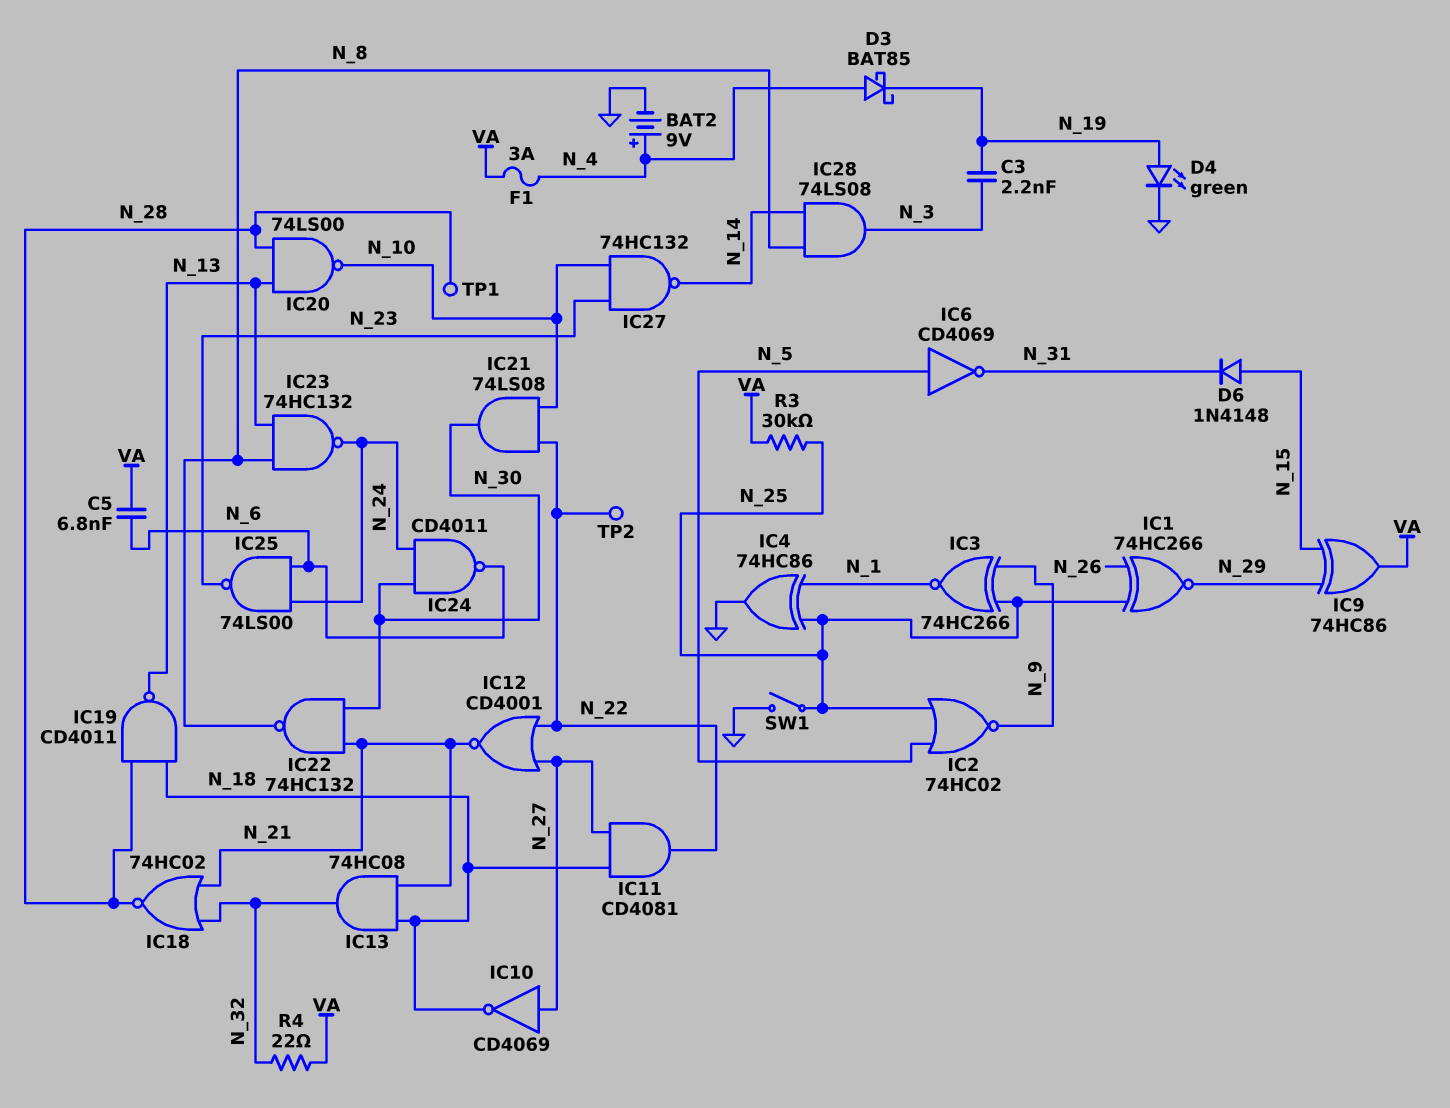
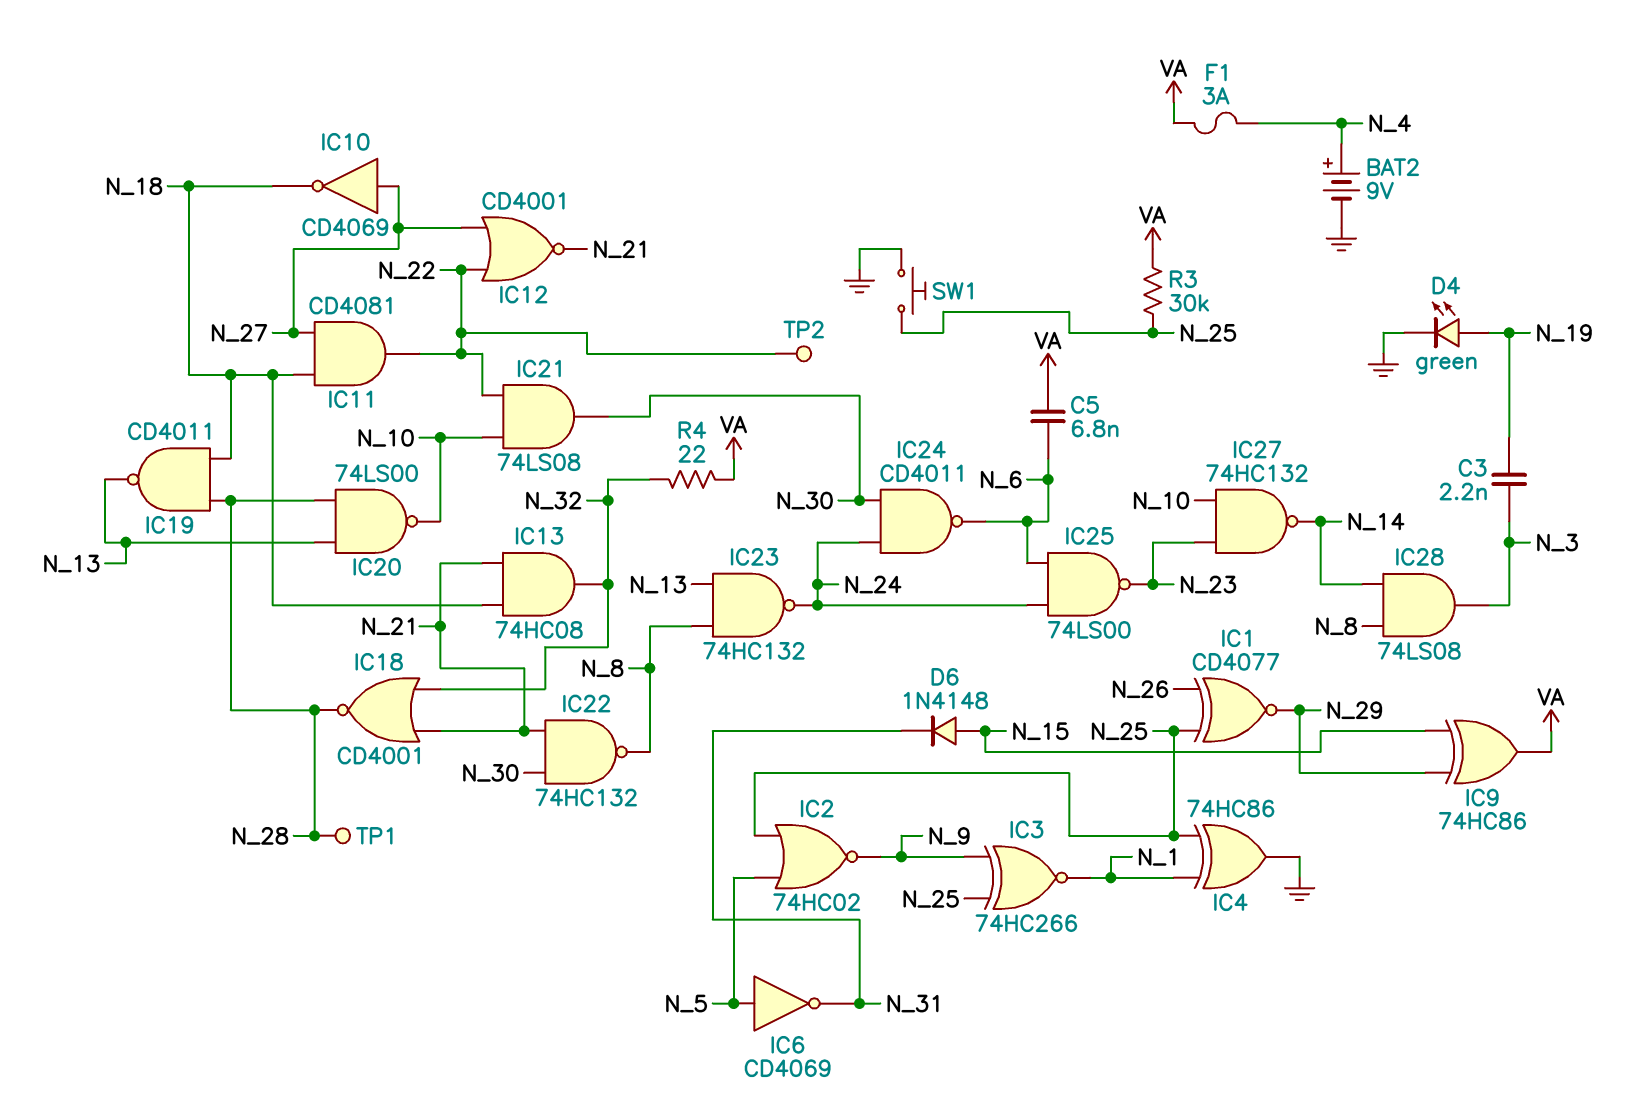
D3: schottky BAT85 (A N_4, K N_19) -> none
IC1: XNOR 74HC266 (in N_25, in N_26, out N_29) -> XNOR CD4077 (in N_25, in N_26, out N_29)
IC18: NOR 74HC02 (in N_21, in N_32, out N_28) -> NOR CD4001 (in N_21, in N_32, out N_28)
SW1: switch (GND, N_25) -> button (GND, N_25)

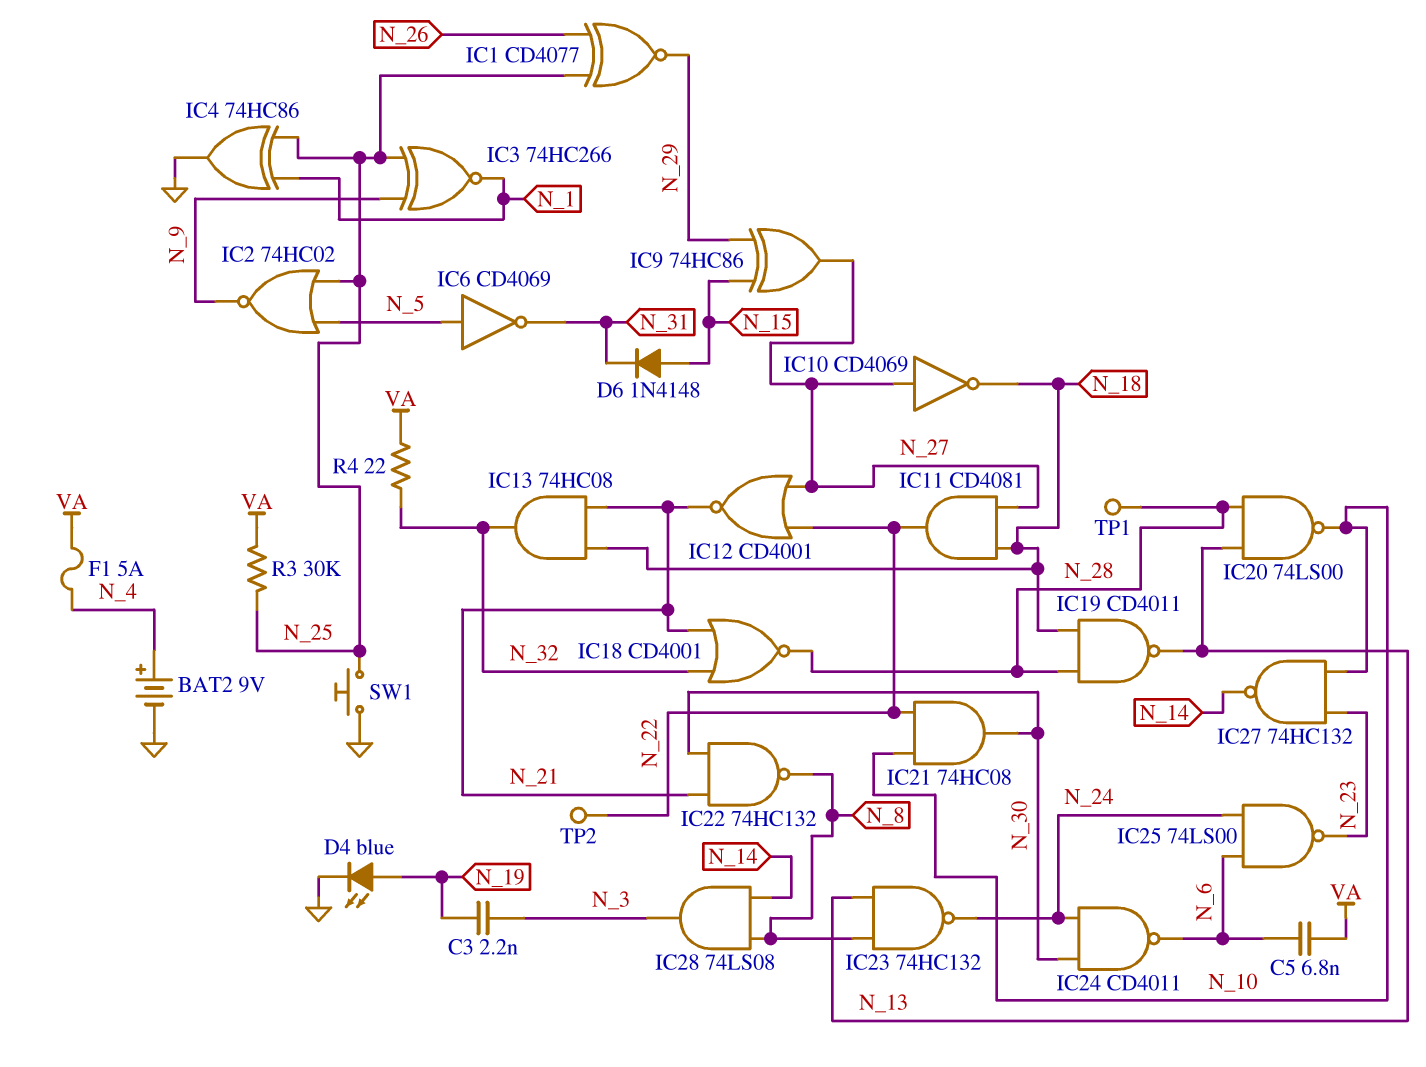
D4: LED green (A N_19, K GND) -> LED blue (A N_19, K GND)
F1: 3A (N_4, VA) -> 5A (N_4, VA)
IC9: XOR 74HC86 (in N_15, in N_29, out VA) -> XOR 74HC86 (in N_15, in N_29, out N_27)
IC21: AND 74LS08 (in N_10, in N_22, out N_30) -> AND 74HC08 (in N_10, in N_22, out N_30)

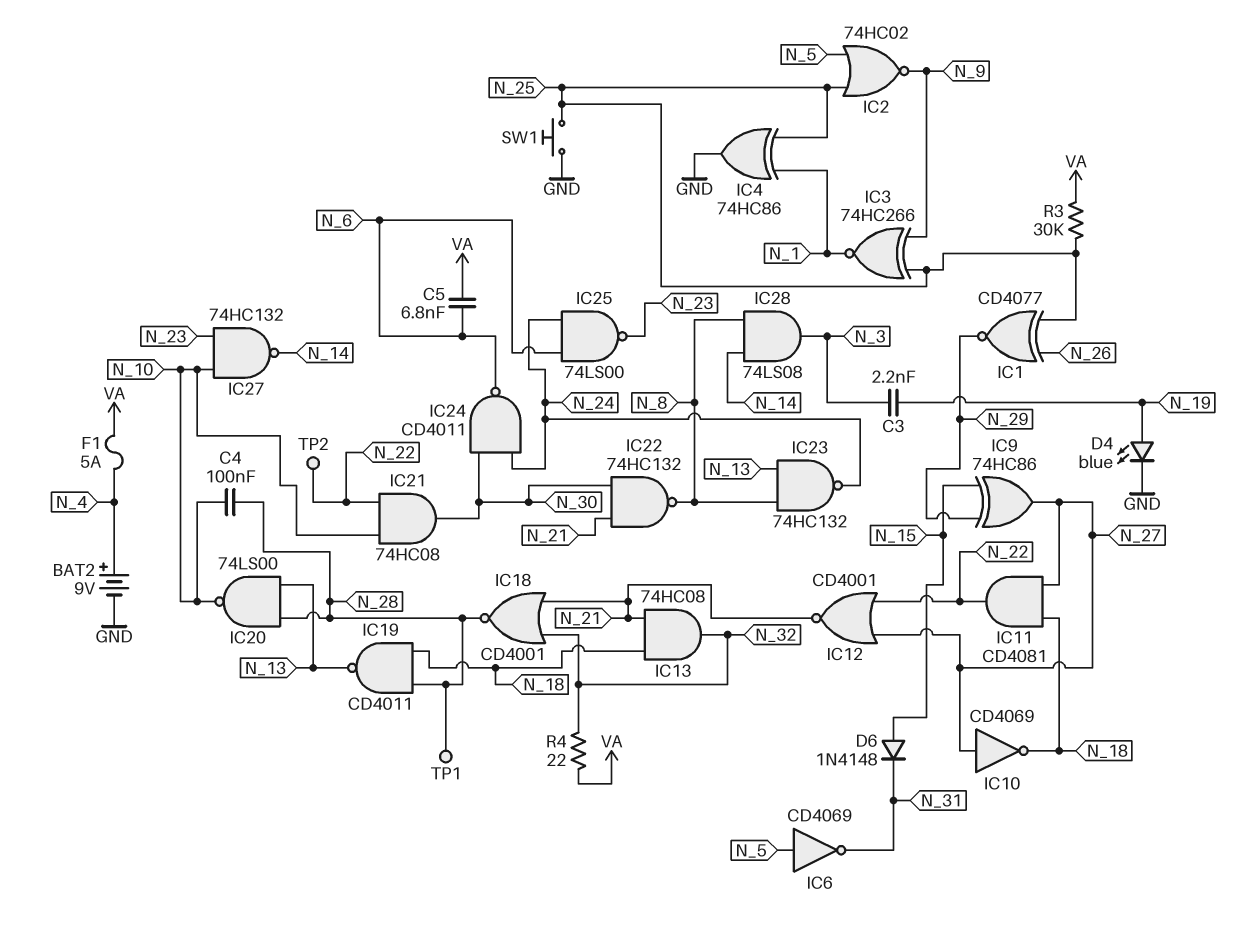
C4: none -> 100nF (N_10, N_28)

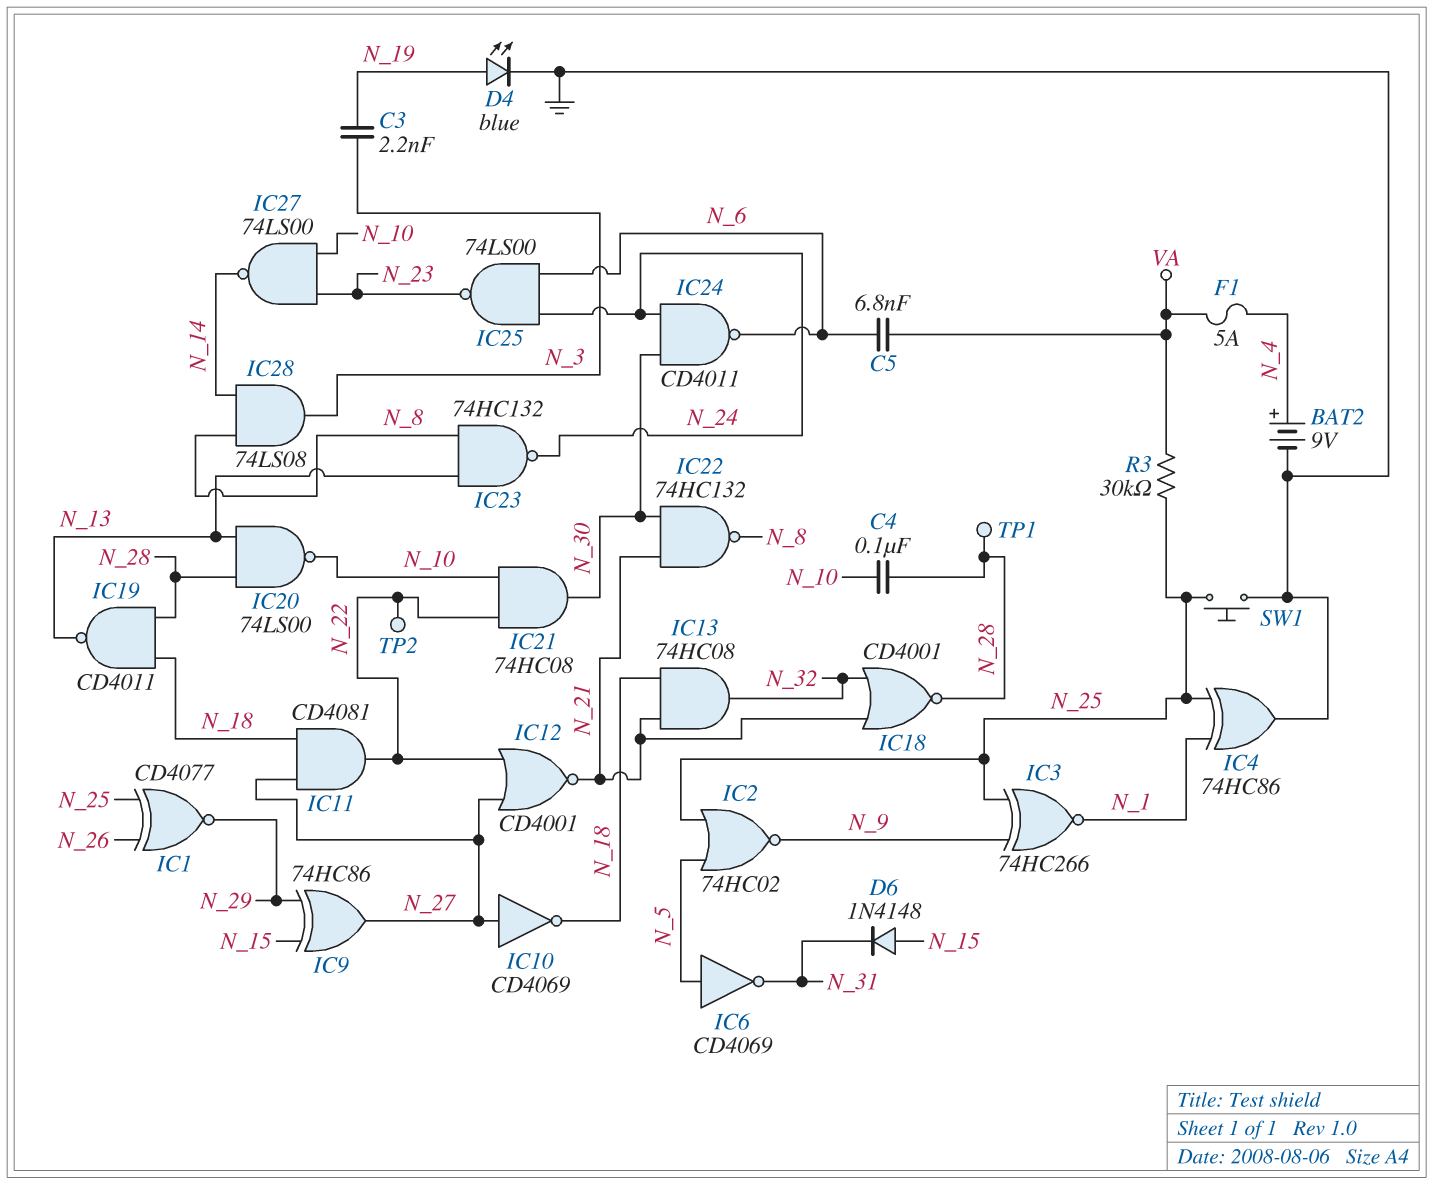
IC27: NAND 74HC132 (in N_10, in N_23, out N_14) -> NAND 74LS00 (in N_10, in N_23, out N_14)
R4: 22 (N_32, VA) -> none

